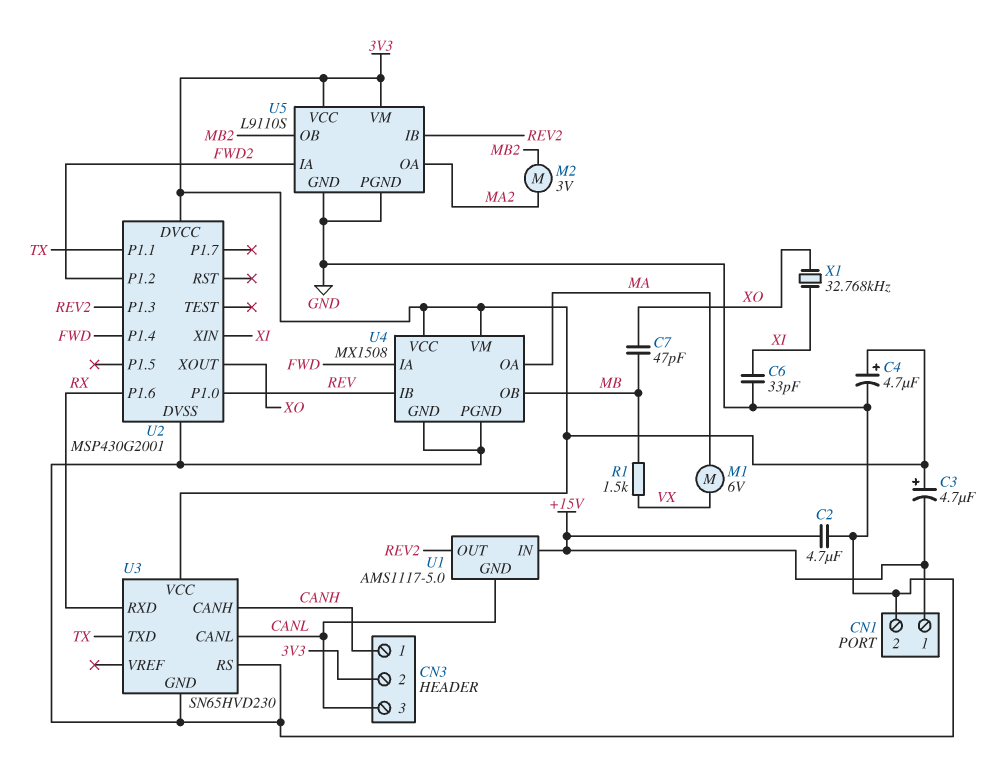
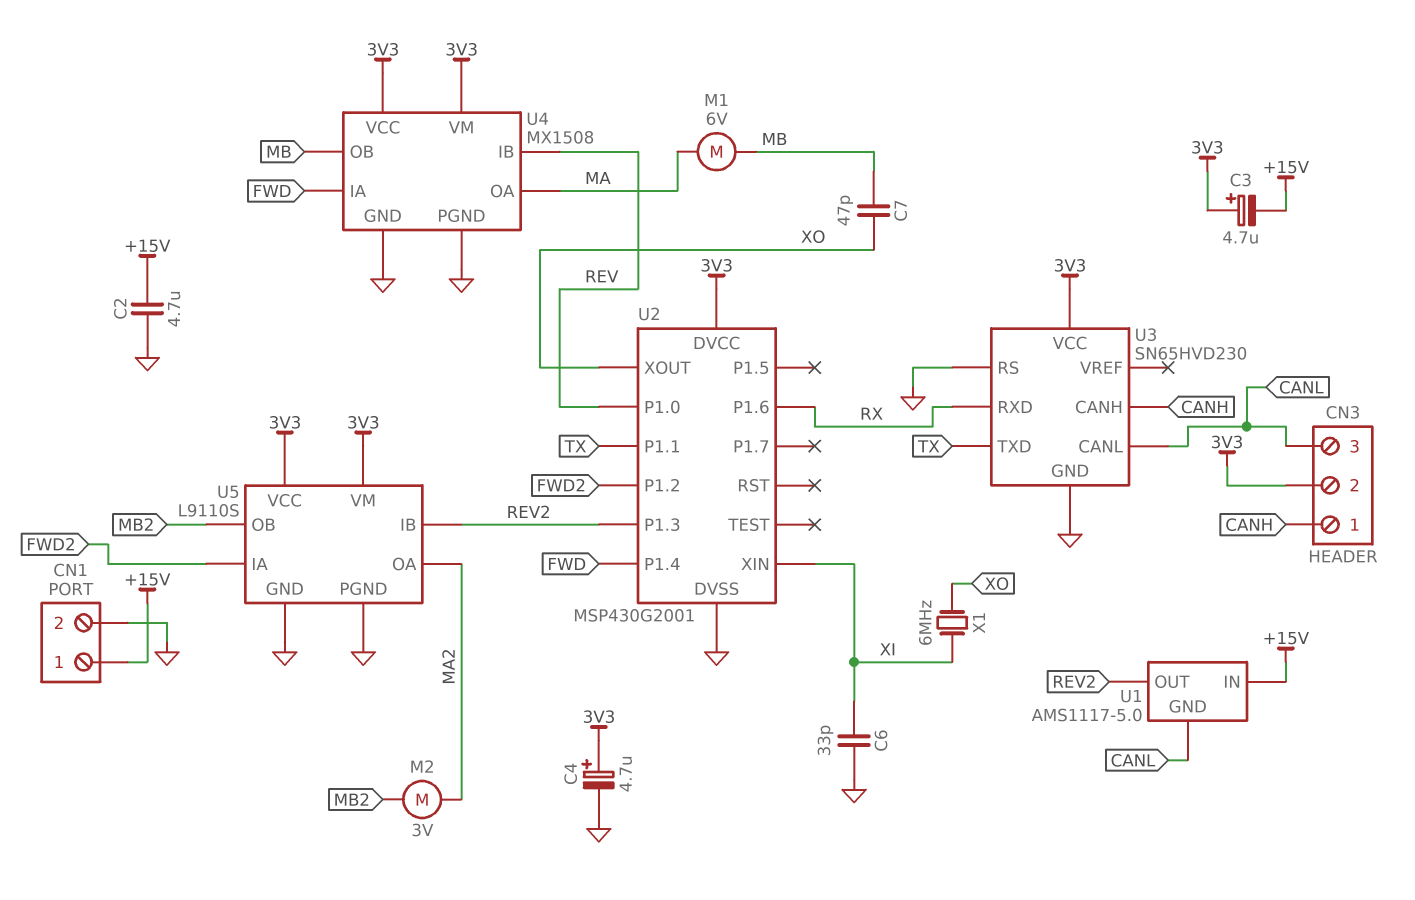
M1: motor 6V (MA, VX) -> motor 6V (MA, MB)
R1: 1.5k (MB, VX) -> none
X1: 32.768kHz (XI, XO) -> 6MHz (XI, XO)

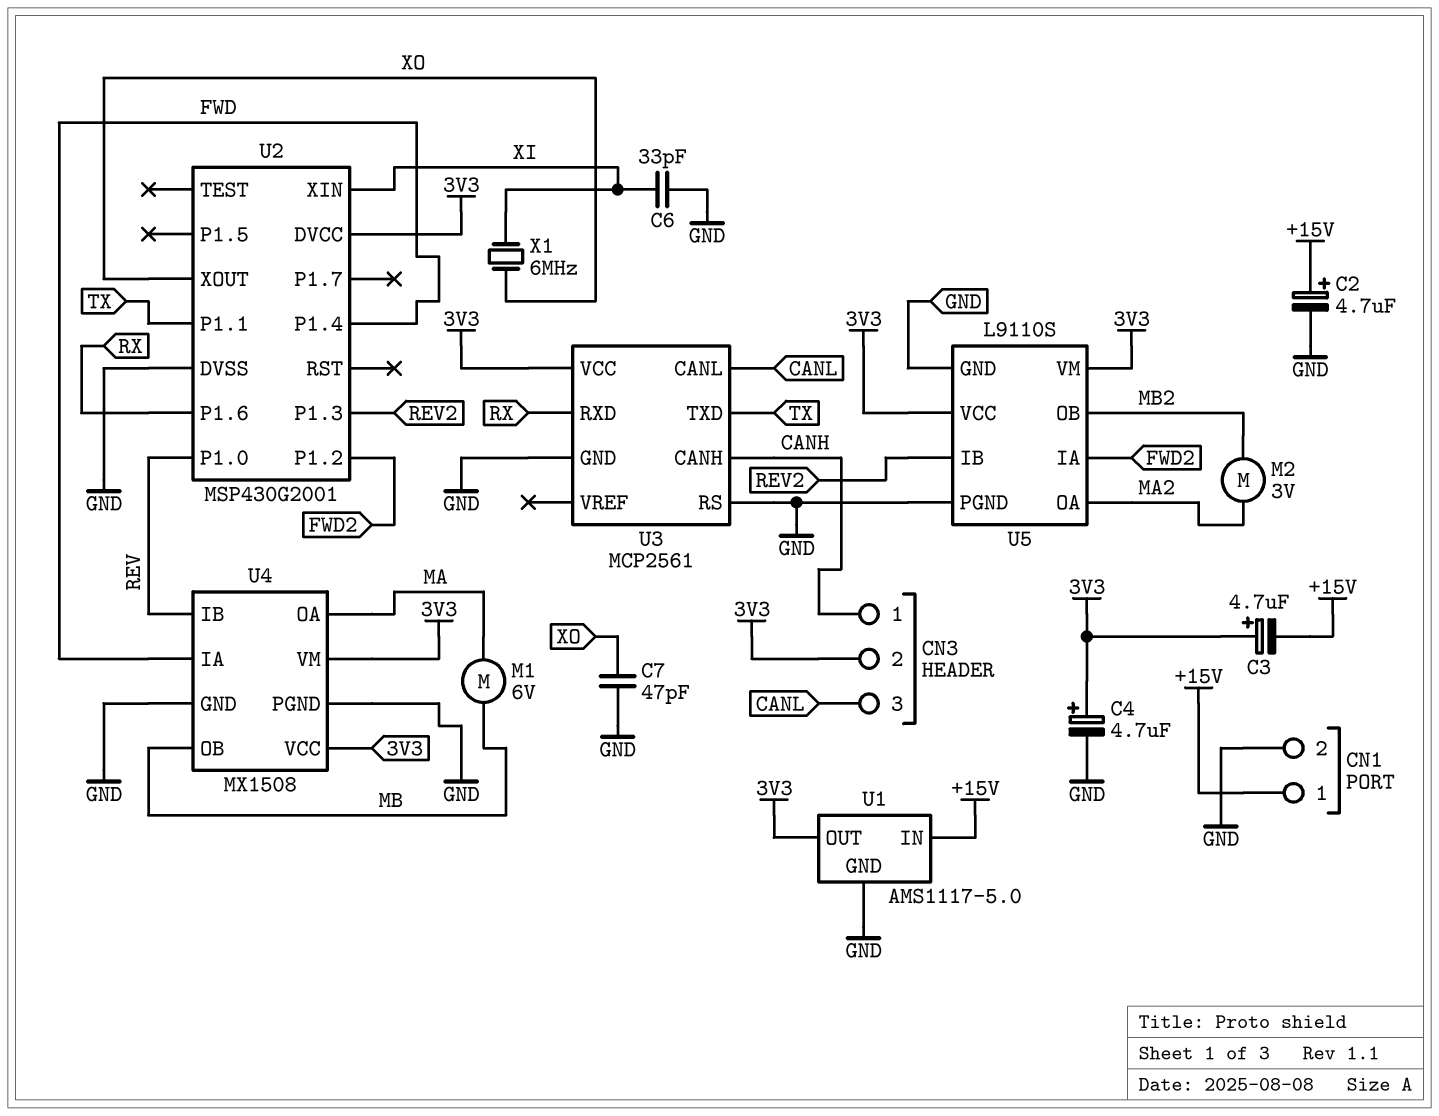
C2: 4.7uF (+15V, GND) -> 4.7uF (plus +15V, minus GND)
C7: 47pF (MB, XO) -> 47pF (GND, XO)
U1 pin GND: CANL -> GND
U1 pin OUT: REV2 -> 3V3
U3: SN65HVD230 -> MCP2561

